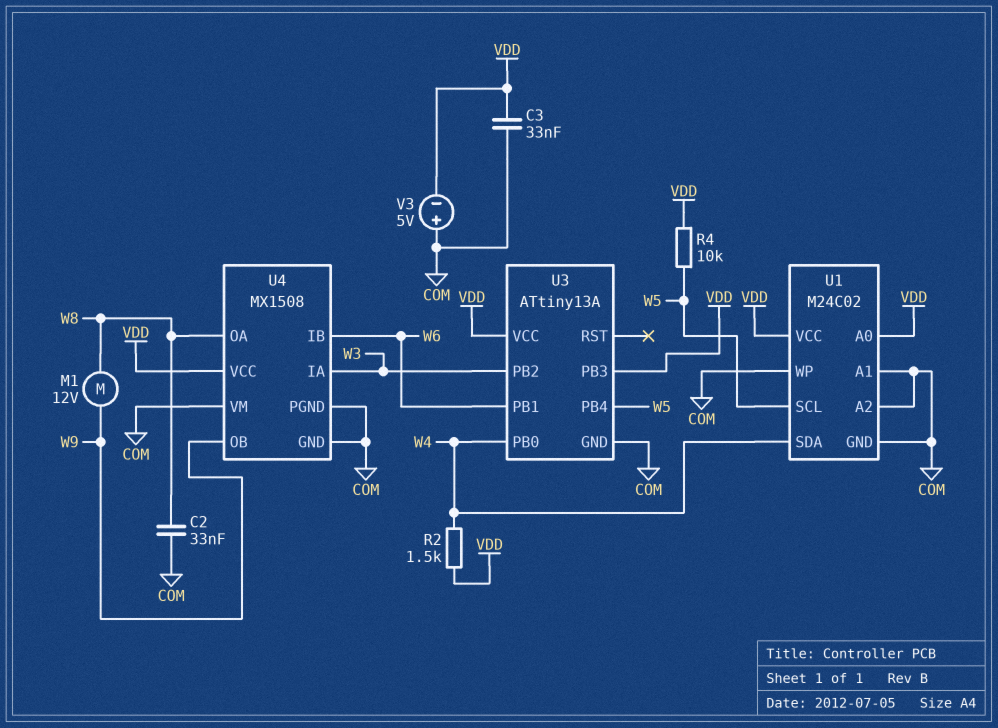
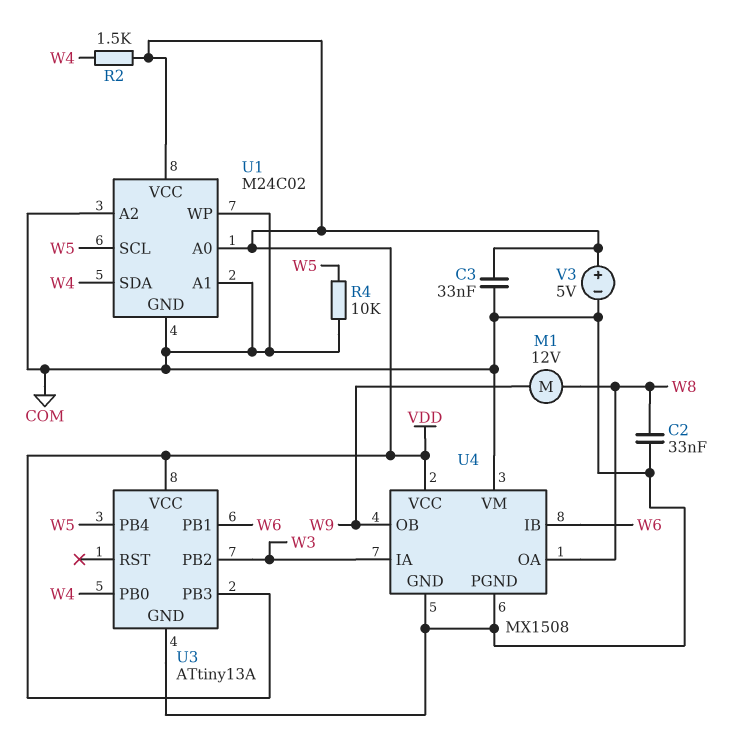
R4: 10k (VDD, W5) -> 10k (COM, W5)
V3: 5V (plus COM, minus VDD) -> 5V (plus VDD, minus COM)

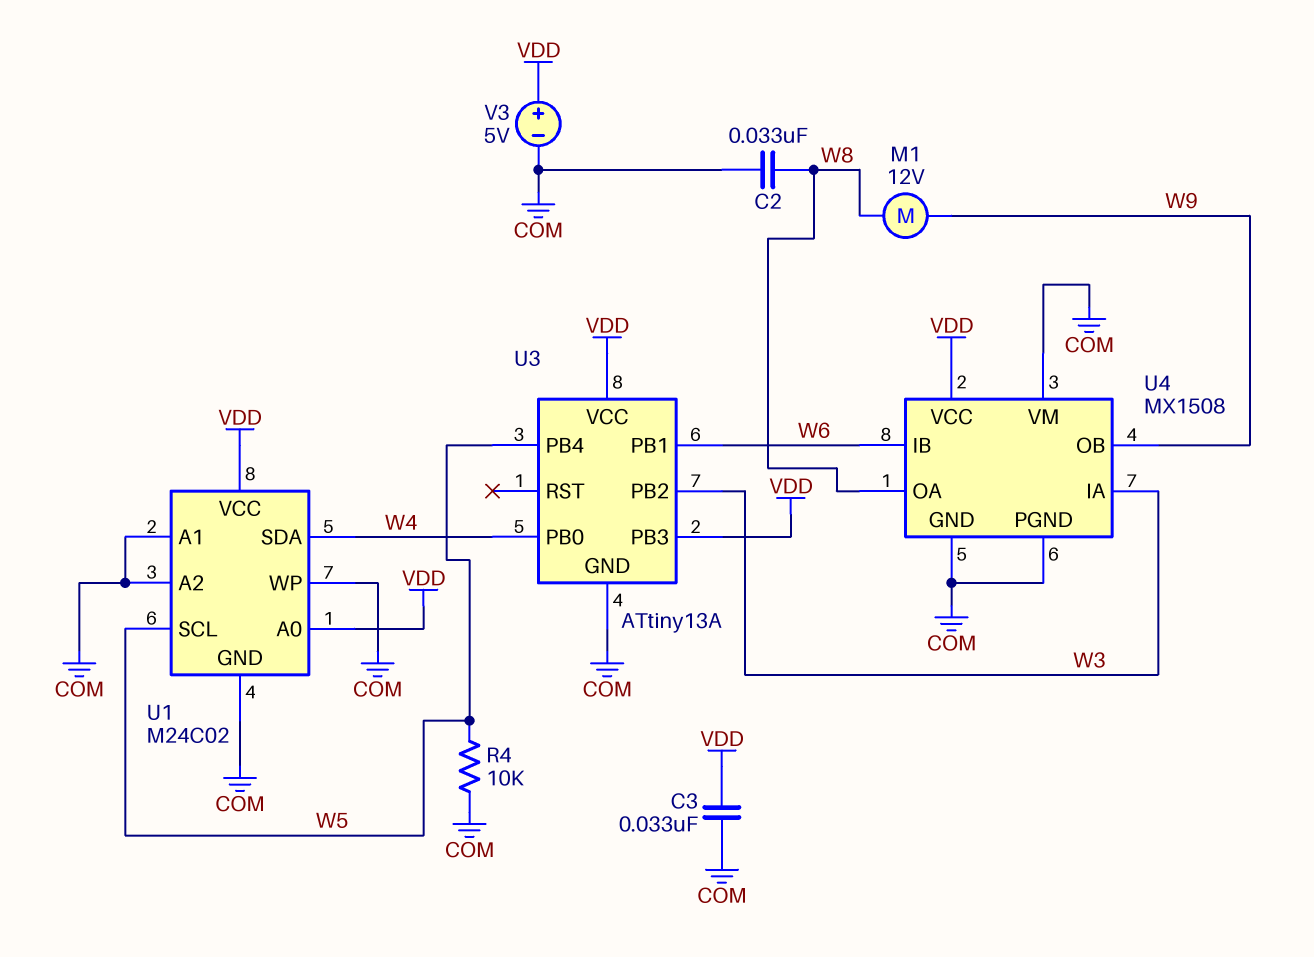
R2: 1.5k (VDD, W4) -> none

